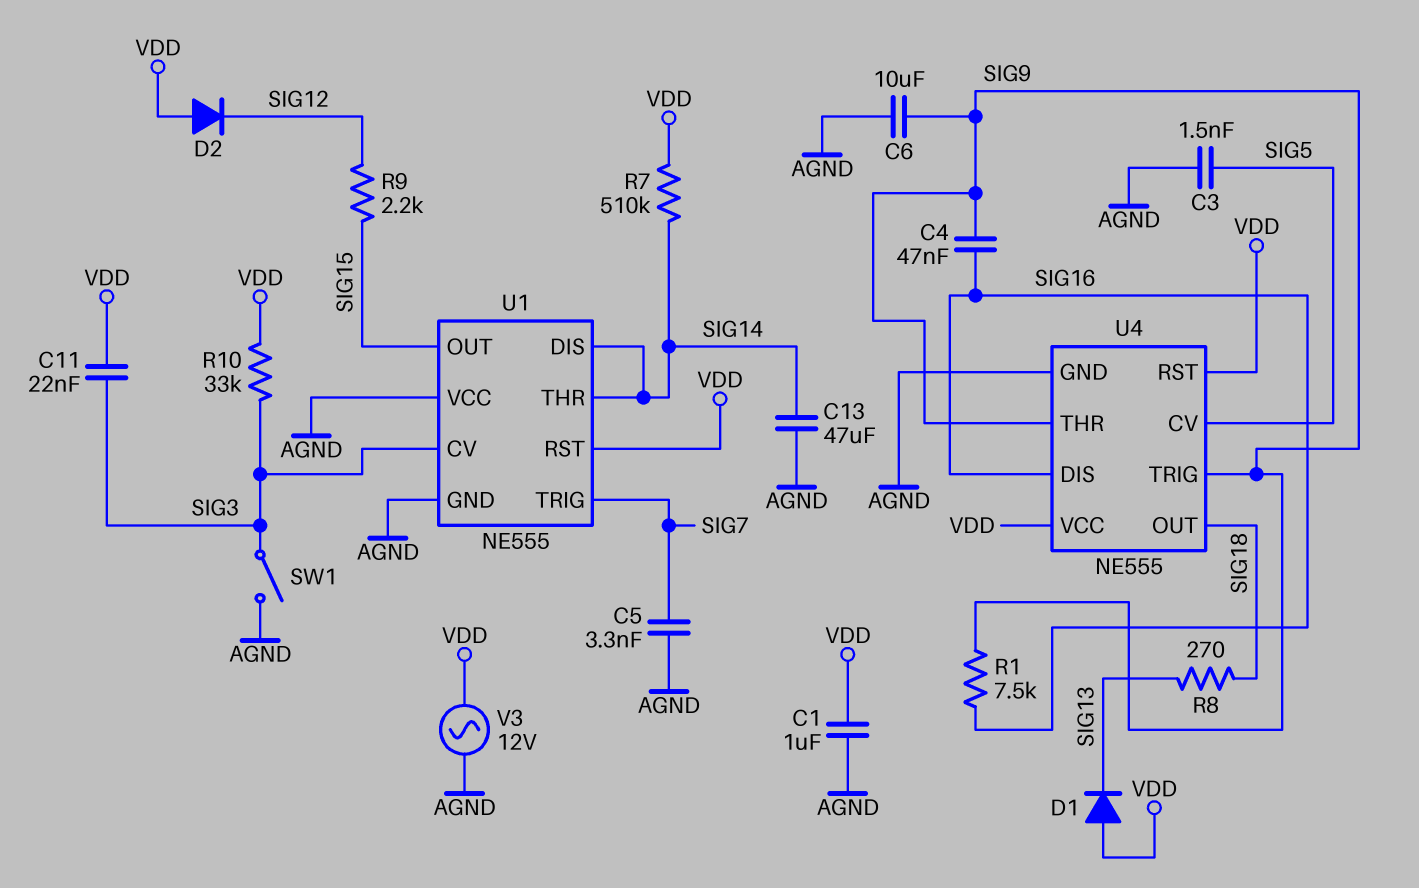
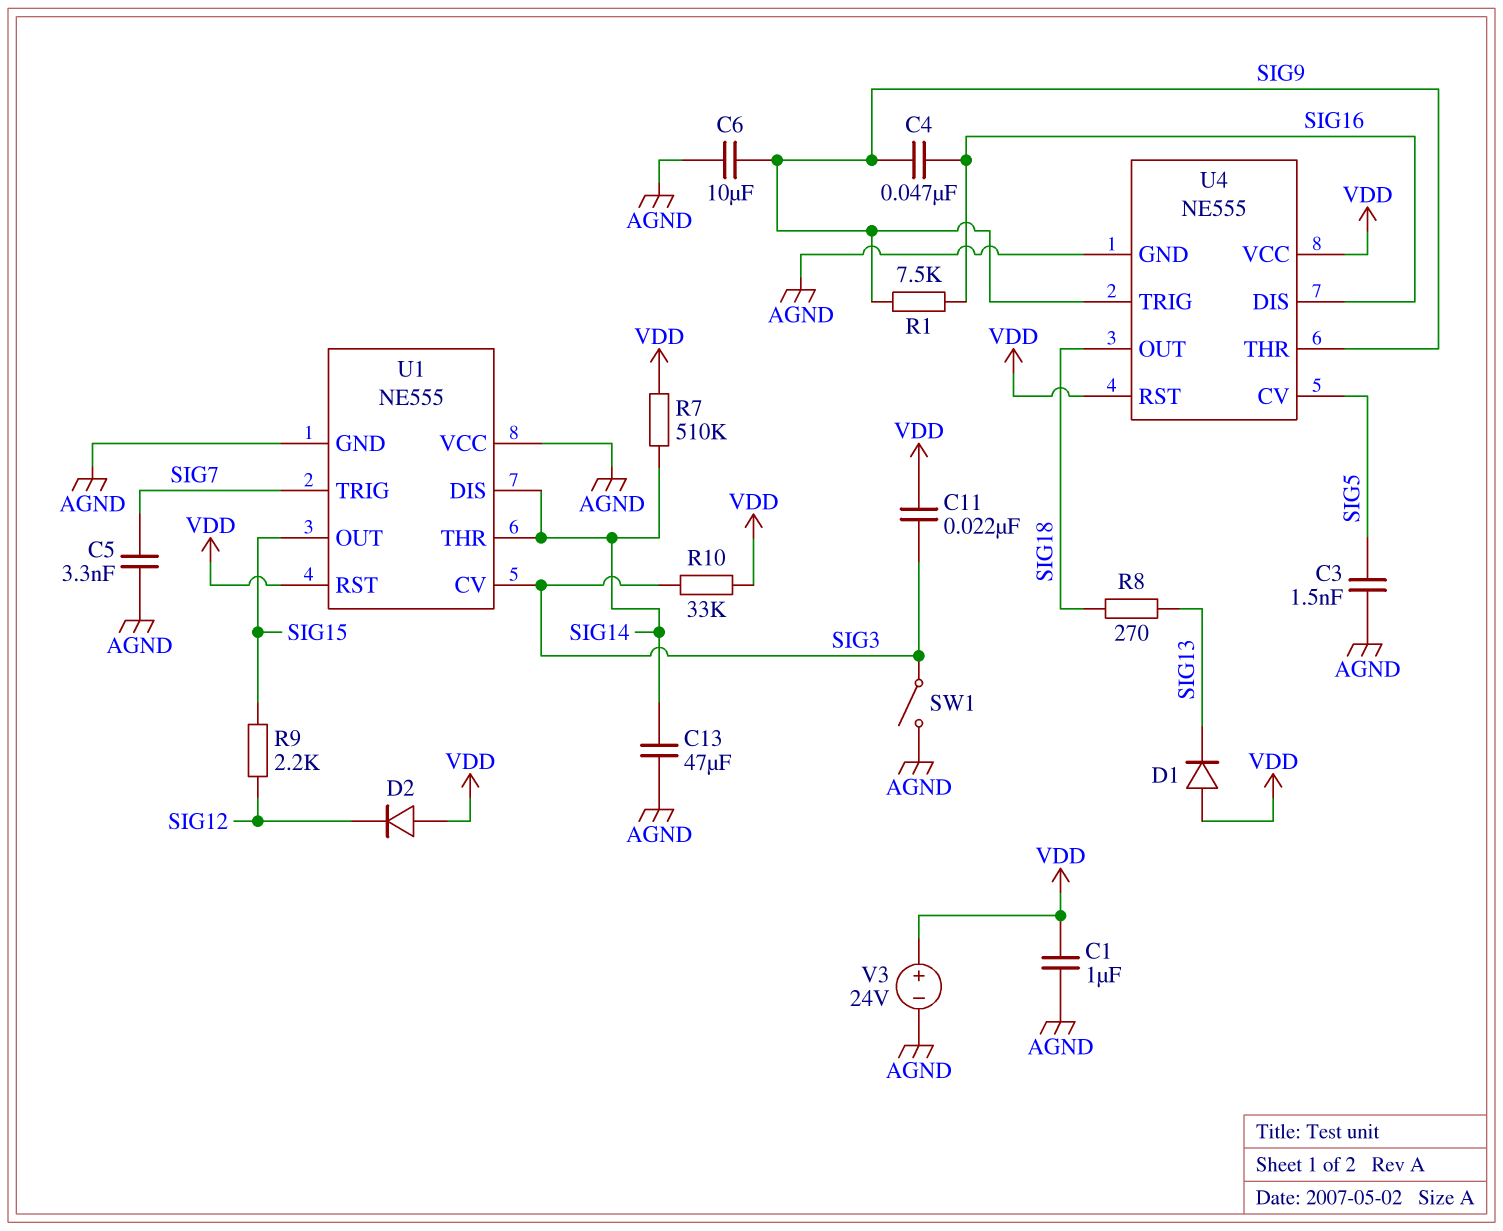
V3: AC 12V (AGND, VDD) -> 24V (plus VDD, minus AGND)

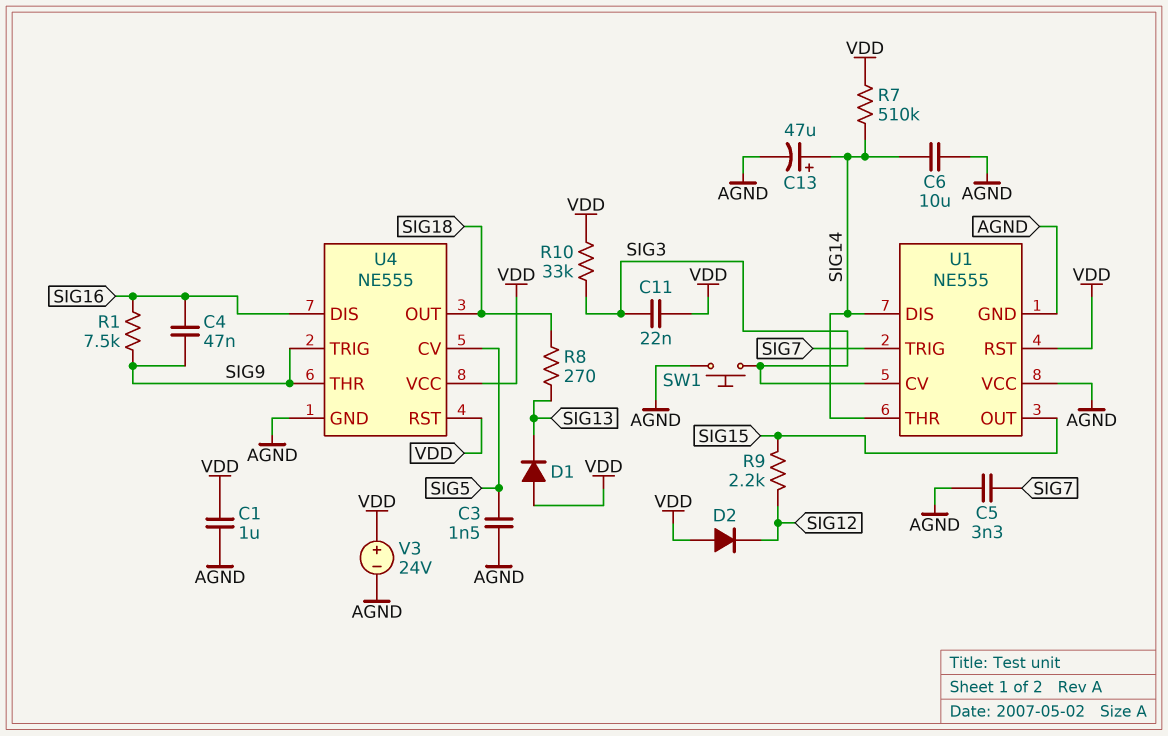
C6: 10uF (AGND, SIG9) -> 10uF (AGND, SIG14)
C13: 47uF (AGND, SIG14) -> 47uF (plus SIG14, minus AGND)
SW1: switch (AGND, SIG3) -> button (AGND, SIG3)

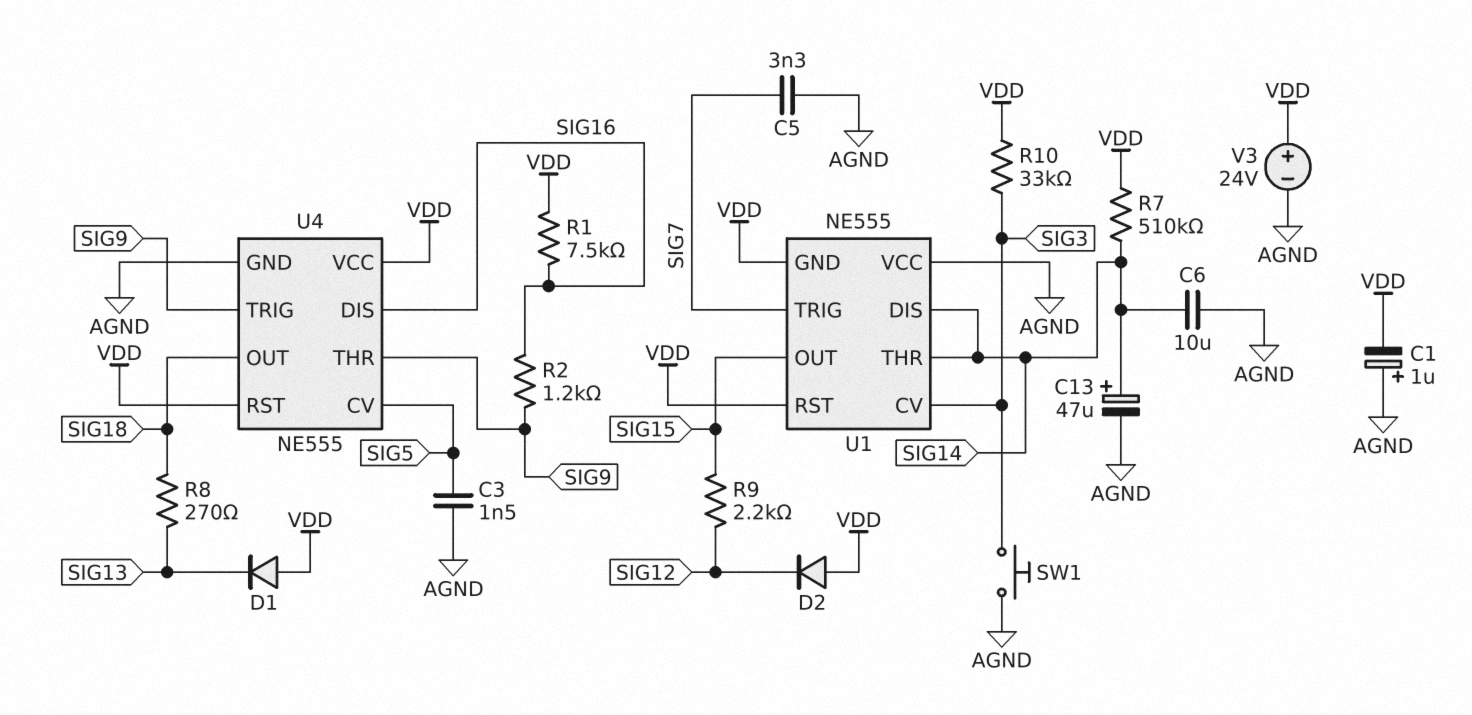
C1: 1uF (AGND, VDD) -> 1uF (plus AGND, minus VDD)
C4: 47nF (SIG9, SIG16) -> none
C11: 22nF (SIG3, VDD) -> none
R1: 7.5k (SIG9, SIG16) -> 7.5k (SIG16, VDD)
R2: none -> 1.2k (SIG9, SIG16)
U1 pin GND: AGND -> VDD

